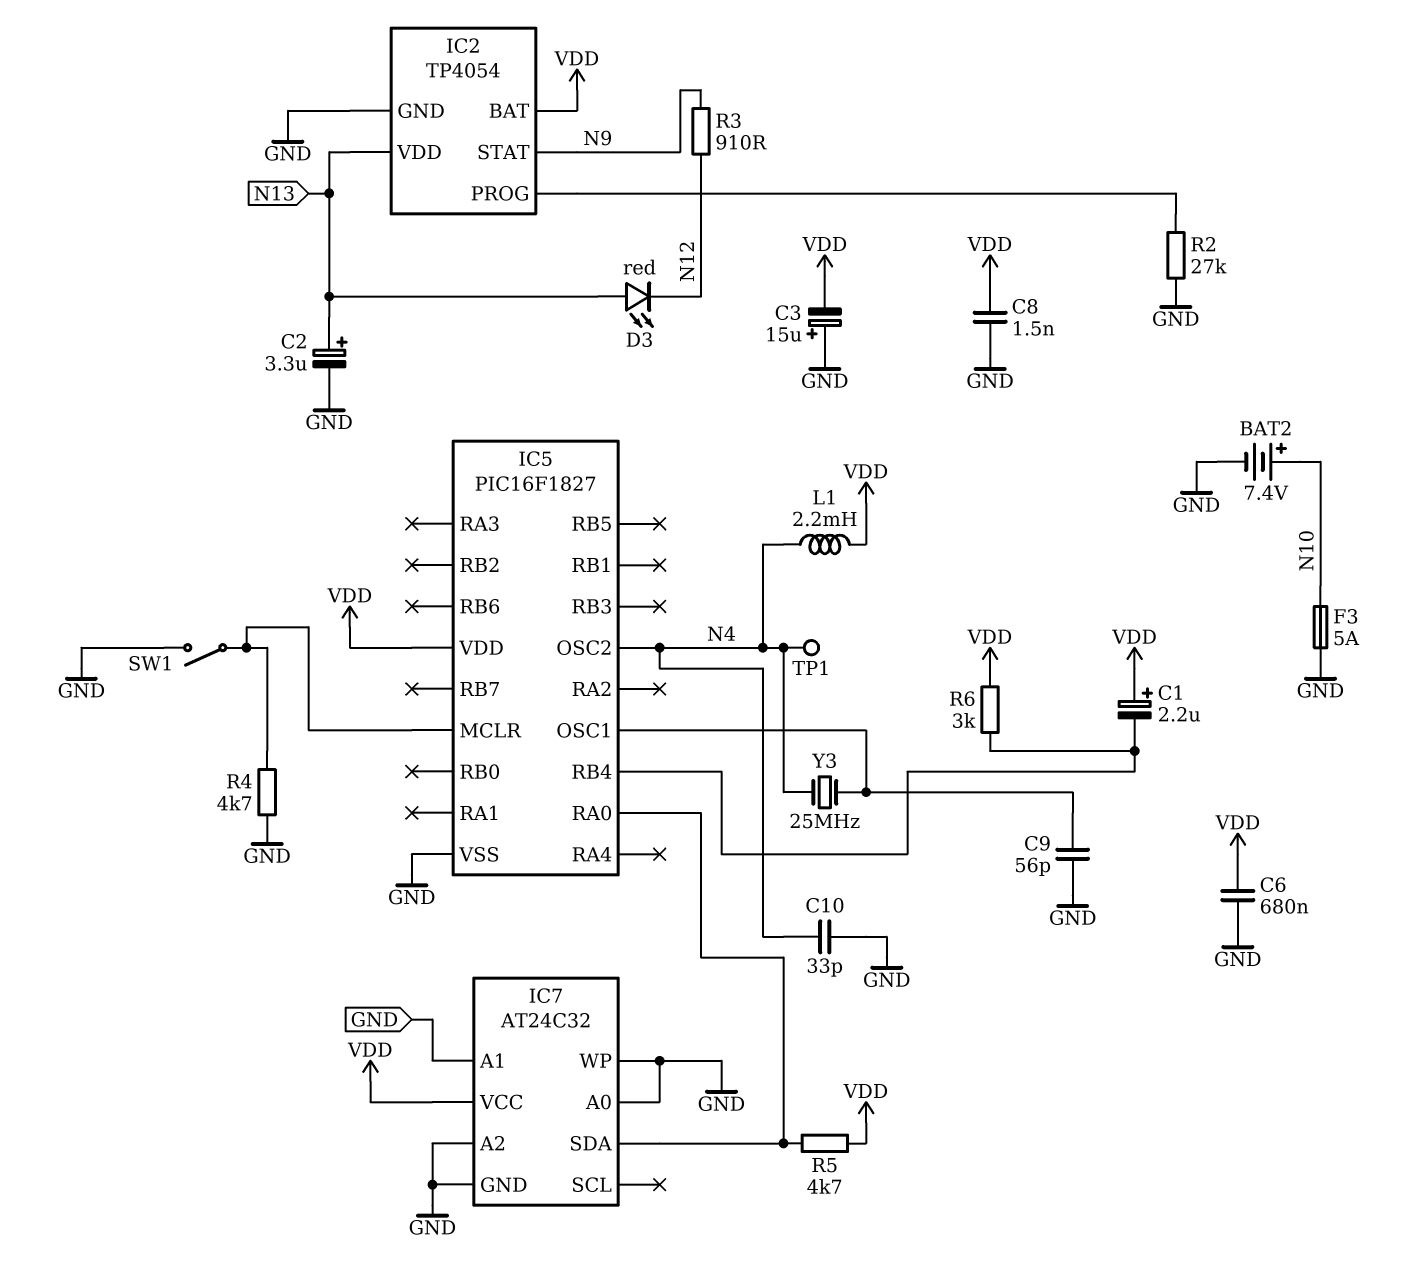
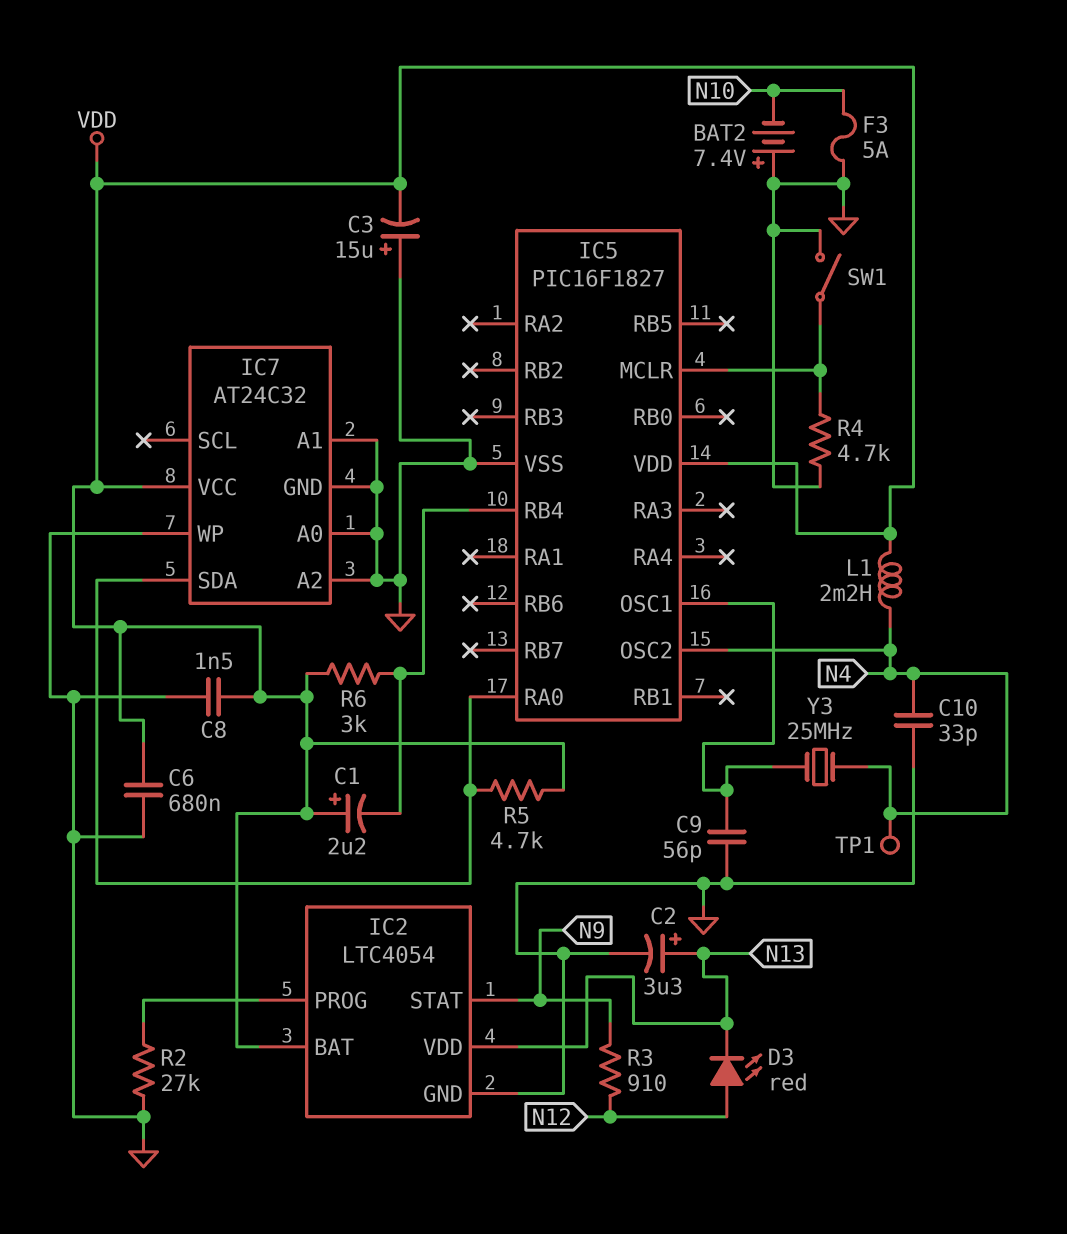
BAT2: 7.4V (plus N10, minus GND) -> 7.4V (plus GND, minus N10)
D3: LED red (A N13, K N12) -> LED red (A N12, K N13)
IC2: TP4054 -> LTC4054

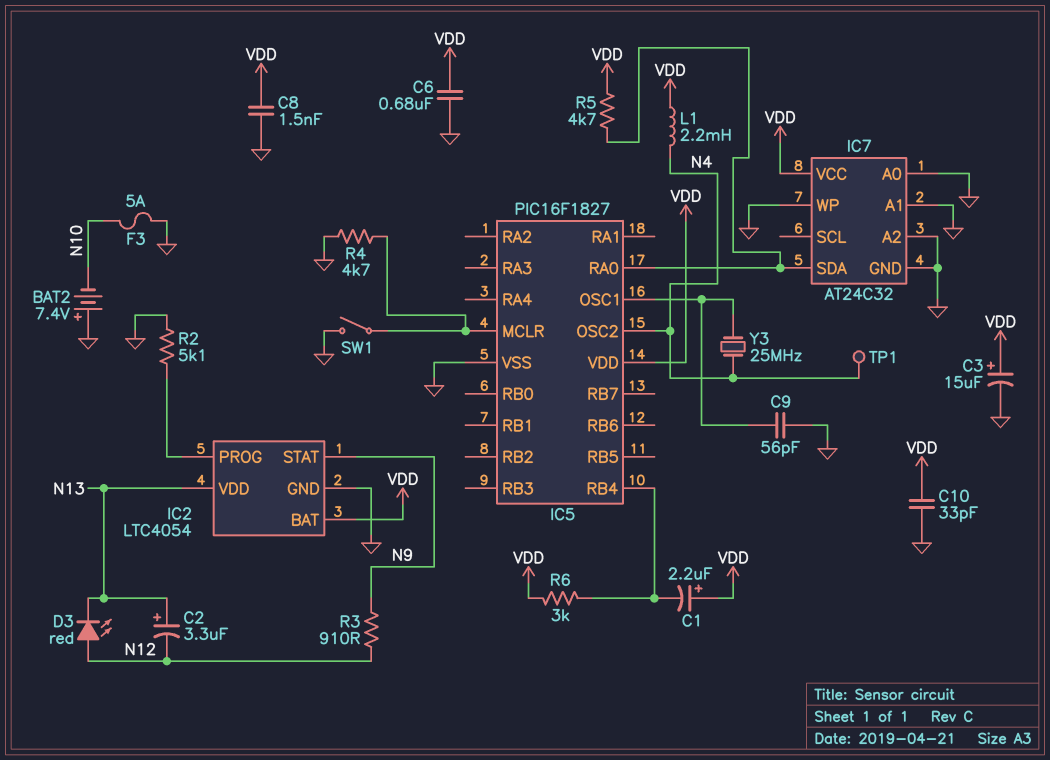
C2: 3.3uF (plus N13, minus GND) -> 3.3uF (plus N13, minus N12)
C3: 15uF (plus GND, minus VDD) -> 15uF (plus VDD, minus GND)
C10: 33pF (GND, N4) -> 33pF (GND, VDD)
R2: 27k (GND, IC2/PROG) -> 5.1k (GND, IC2/PROG)

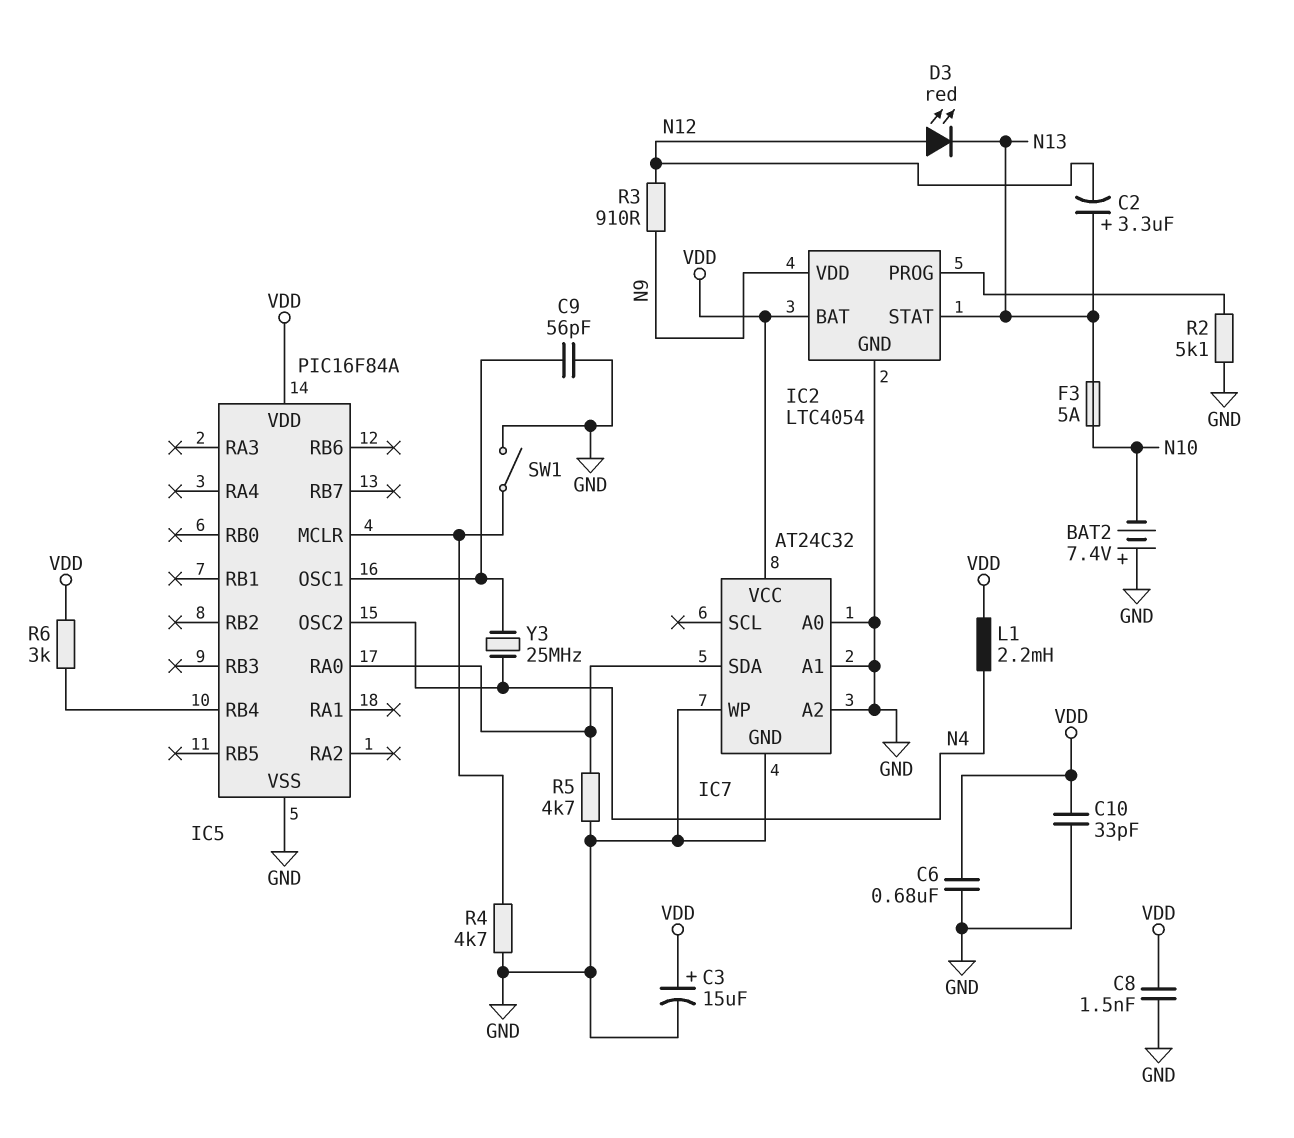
C1: 2.2uF (plus VDD, minus IC5/RB4) -> none
F3: 5A (GND, N10) -> 5A (N10, N13)
IC2 pin STAT: N9 -> N13
IC2 pin VDD: N13 -> N9
IC5: PIC16F1827 -> PIC16F84A
R5: 4.7k (IC5/RA0, VDD) -> 4.7k (GND, IC5/RA0)
TP1: test point (N4) -> none

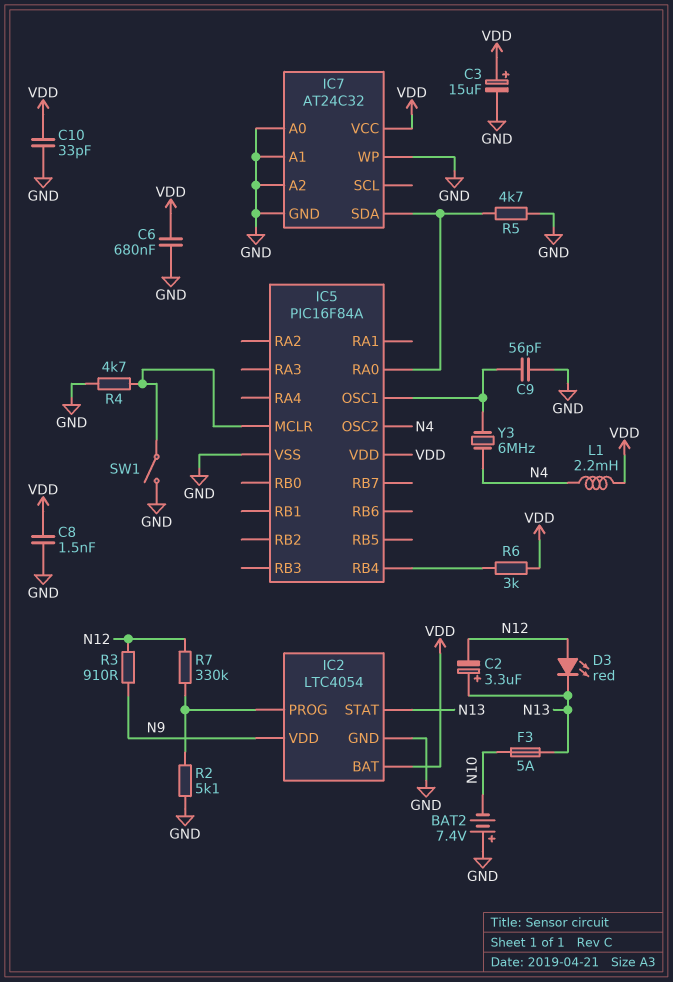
R7: none -> 330k (IC2/PROG, N12)
Y3: 25MHz (IC5/OSC1, N4) -> 6MHz (IC5/OSC1, N4)

